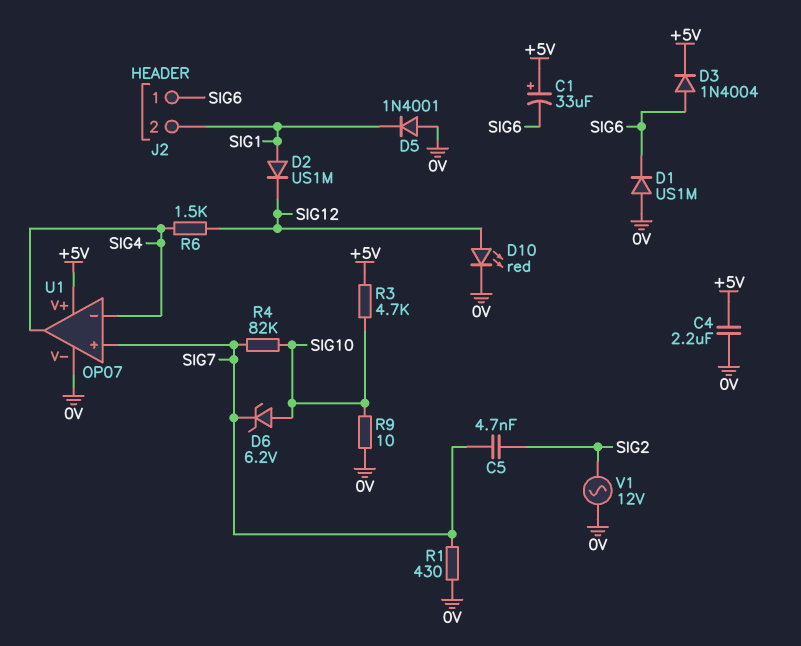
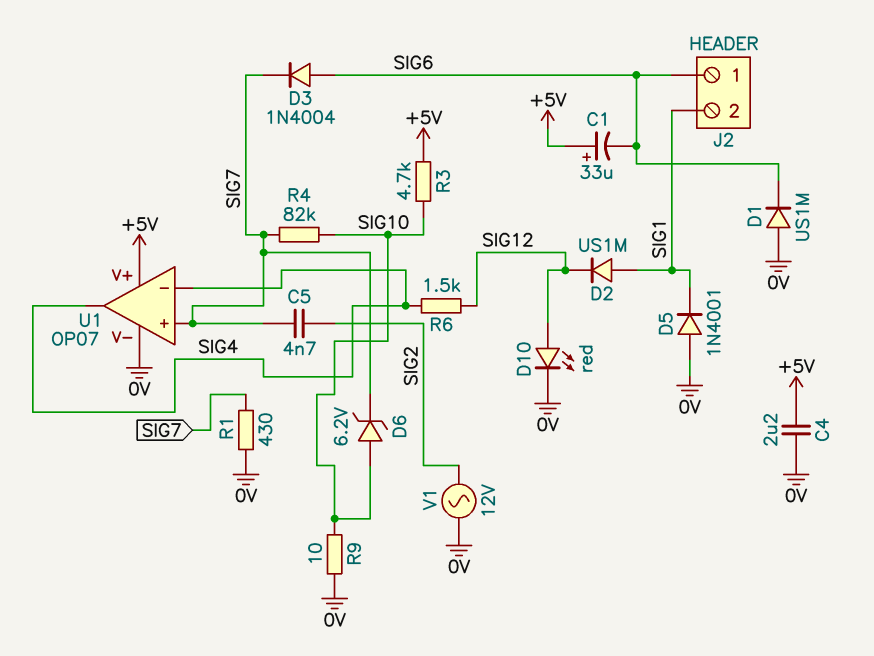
D3: diode 1N4004 (A SIG6, K +5V) -> diode 1N4004 (A SIG6, K SIG7)

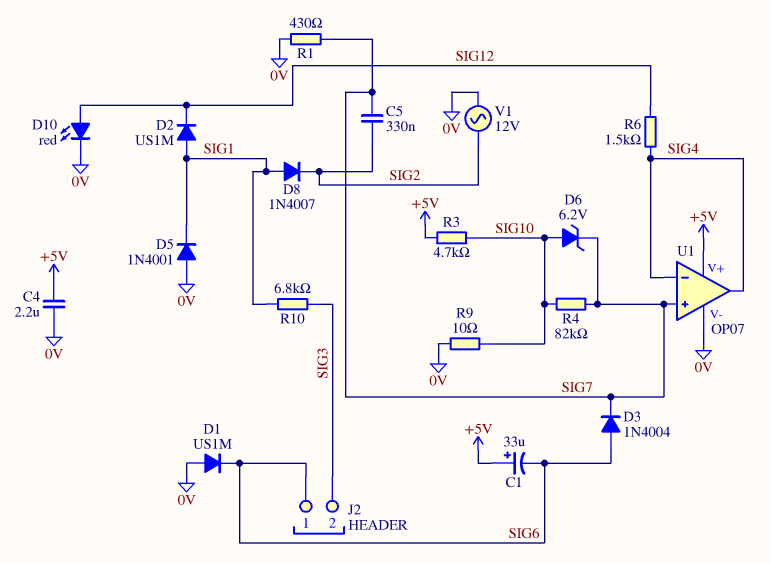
C5: 4.7nF (SIG2, SIG7) -> 330nF (SIG2, SIG7)
D8: none -> diode 1N4007 (A SIG1, K SIG2)
J2 pin 2: SIG1 -> SIG3
R10: none -> 6.8k (SIG1, SIG3)

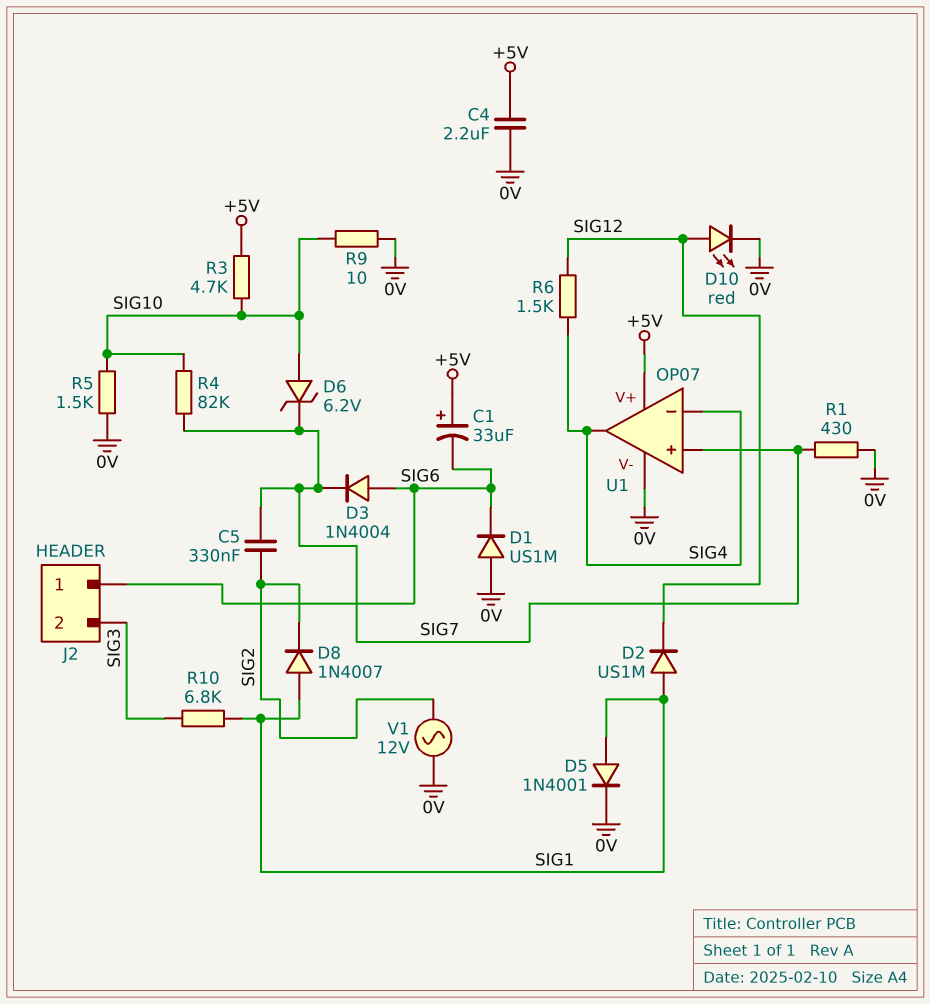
D5: diode 1N4001 (A 0V, K SIG1) -> diode 1N4001 (A SIG1, K 0V)
R5: none -> 1.5k (0V, SIG10)

